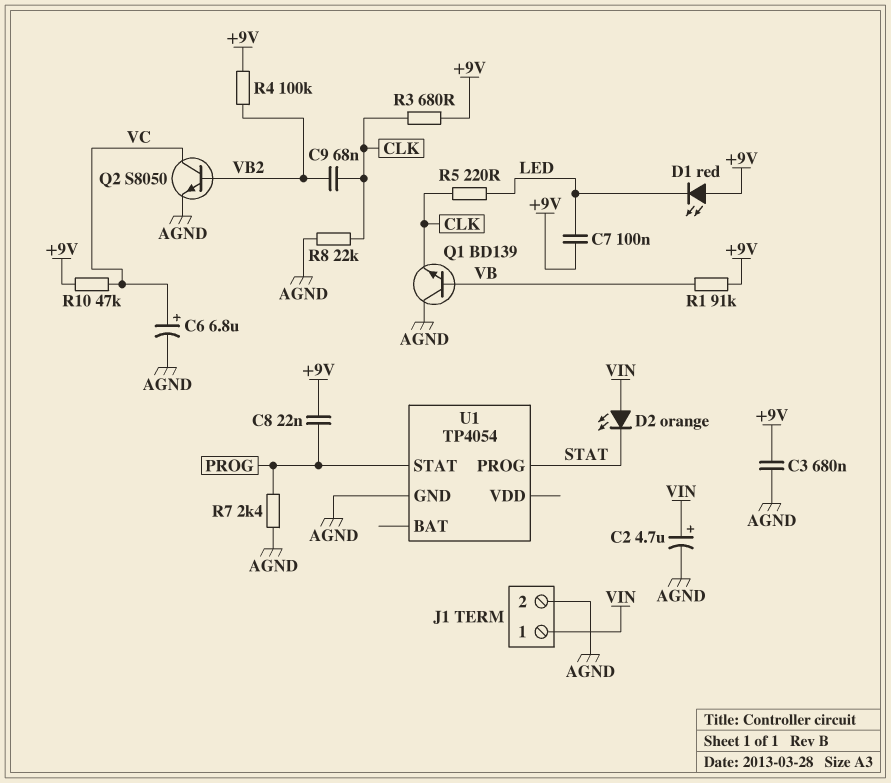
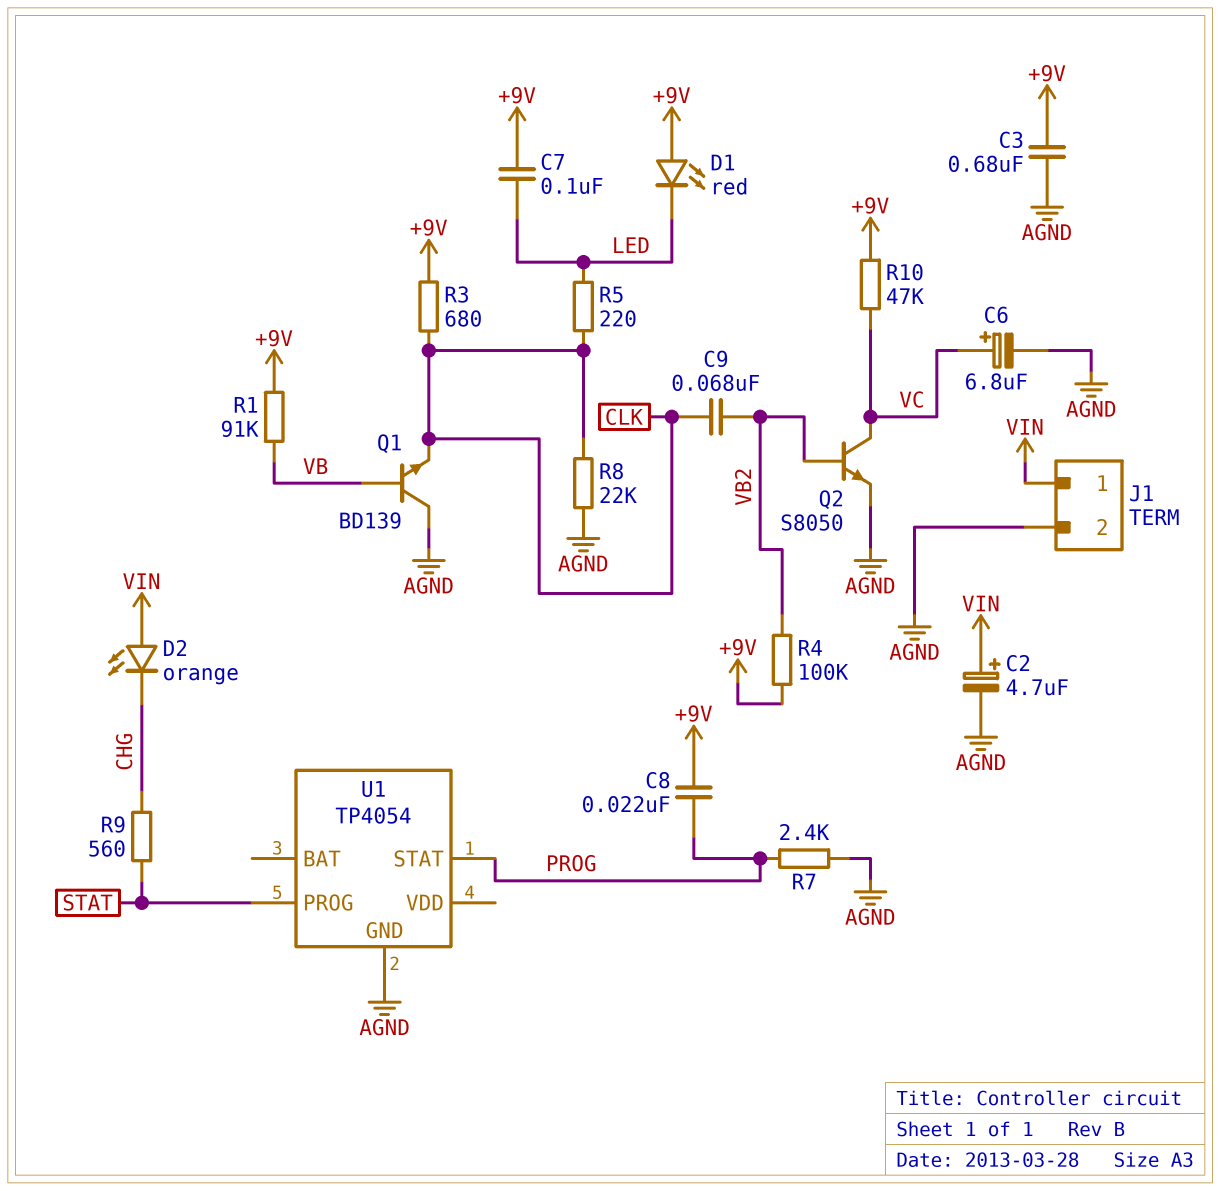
D2: LED orange (A VIN, K STAT) -> LED orange (A VIN, K CHG)
R9: none -> 560 (CHG, STAT)

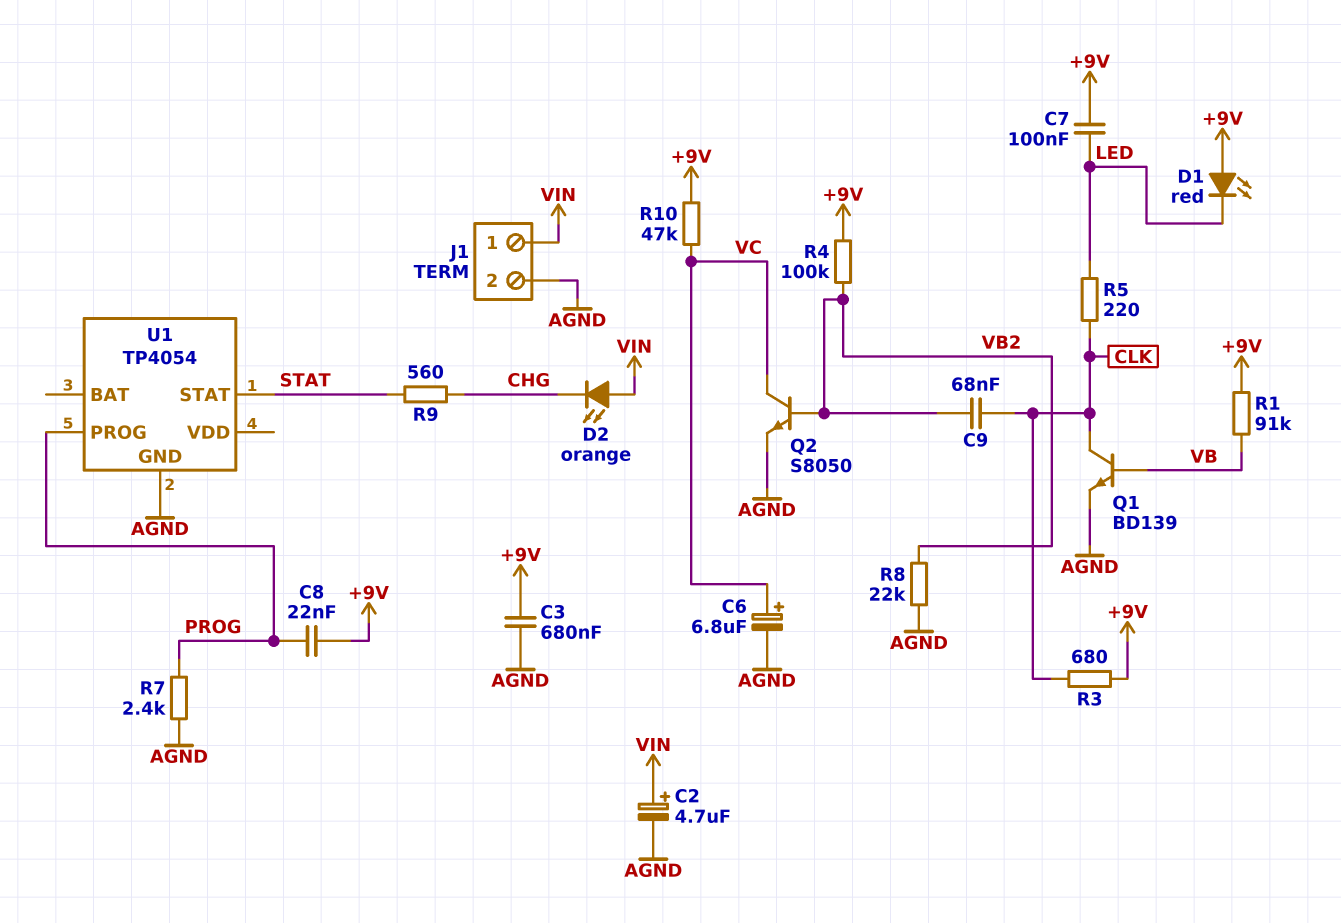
Q1: NPN BD139 (B VB, C AGND, E CLK) -> NPN BD139 (B VB, C CLK, E AGND)
R8: 22k (AGND, CLK) -> 22k (AGND, VB2)
U1 pin PROG: STAT -> PROG
U1 pin STAT: PROG -> STAT

